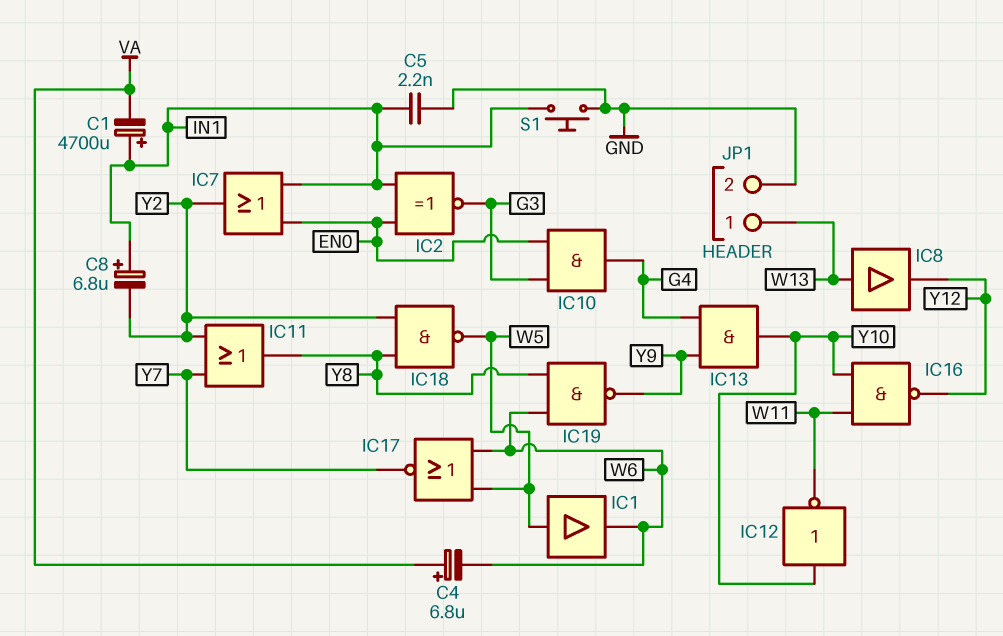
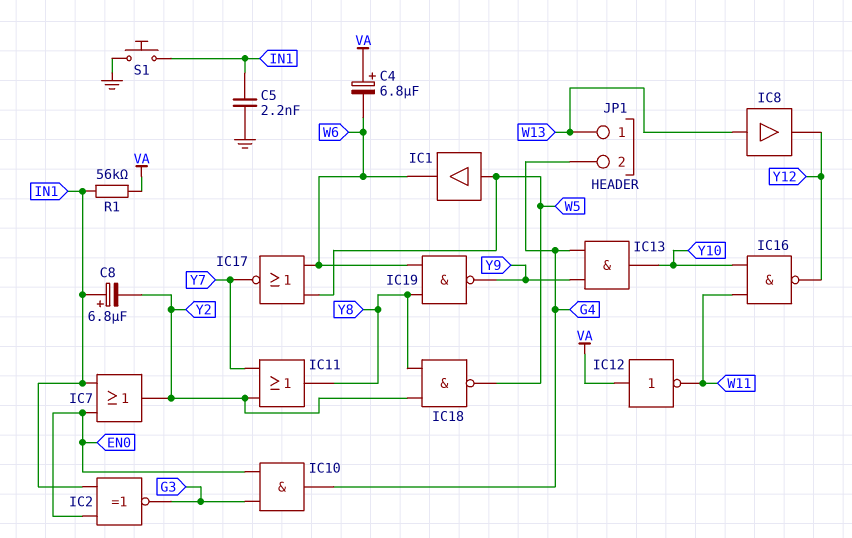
C1: 4700uF (plus IN1, minus VA) -> none
IC12: NOT (in Y10, out W11) -> NOT (in VA, out W11)
JP1 pin 2: GND -> G4
R1: none -> 56k (IN1, VA)

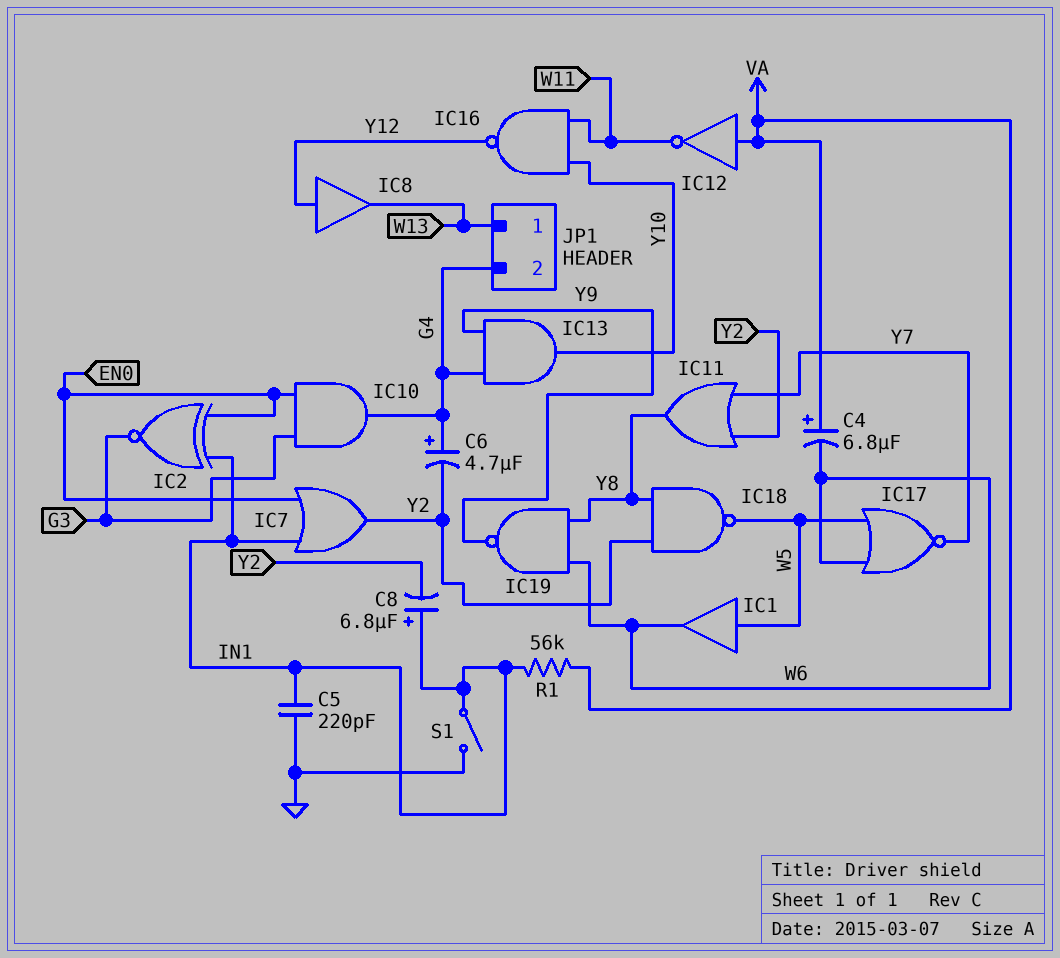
C5: 2.2nF (GND, IN1) -> 220pF (GND, IN1)
C6: none -> 4.7uF (plus G4, minus Y2)
IC8: buffer (in W13, out Y12) -> buffer (in Y12, out W13)
S1: button (GND, IN1) -> switch (GND, IN1)

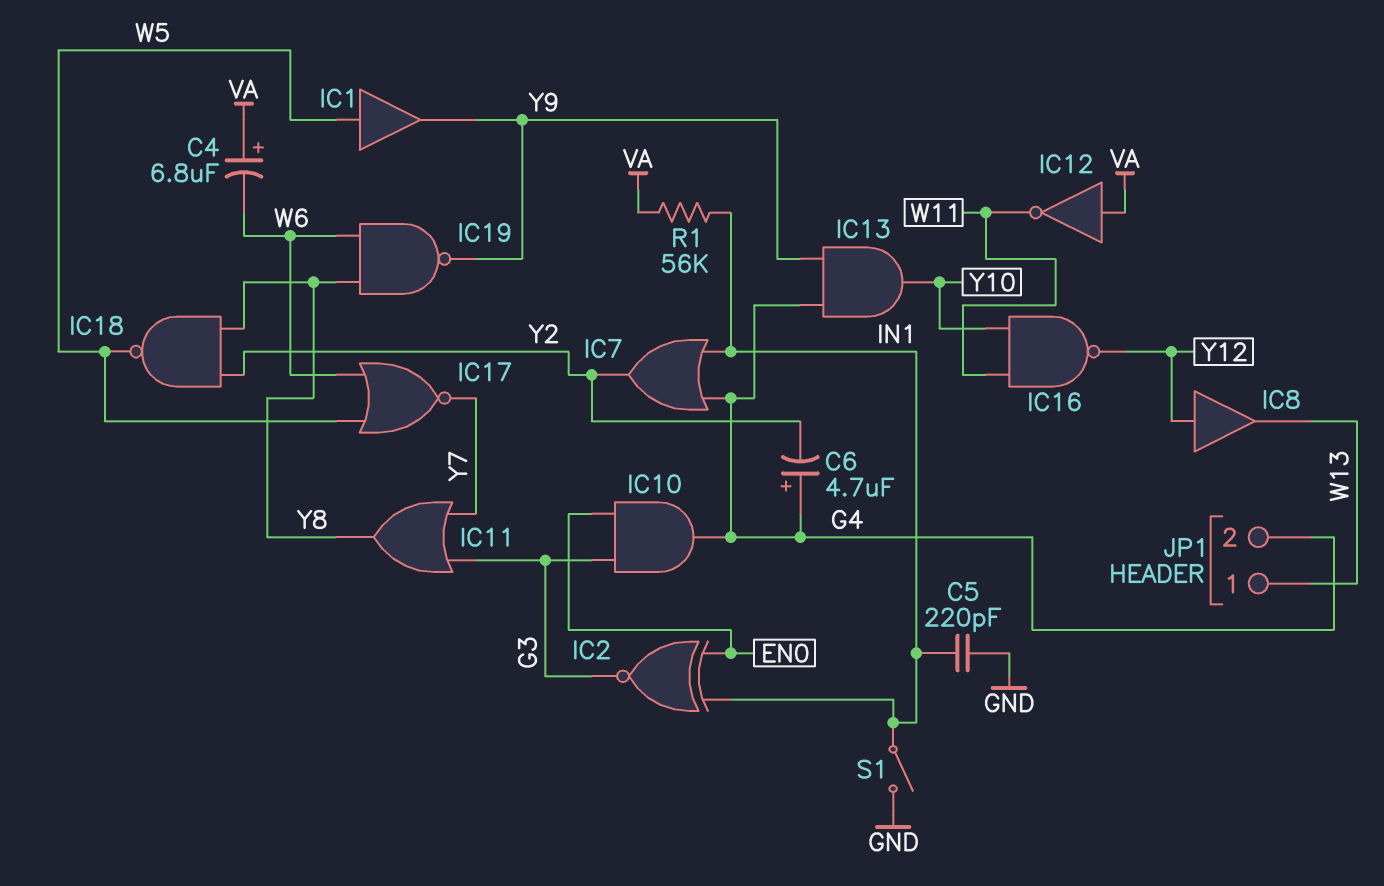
C8: 6.8uF (plus IN1, minus Y2) -> none
IC1: buffer (in W5, out W6) -> buffer (in W5, out Y9)
IC7: OR (in EN0, in IN1, out Y2) -> OR (in G4, in IN1, out Y2)
IC11: OR (in Y2, in Y7, out Y8) -> OR (in G3, in Y7, out Y8)

